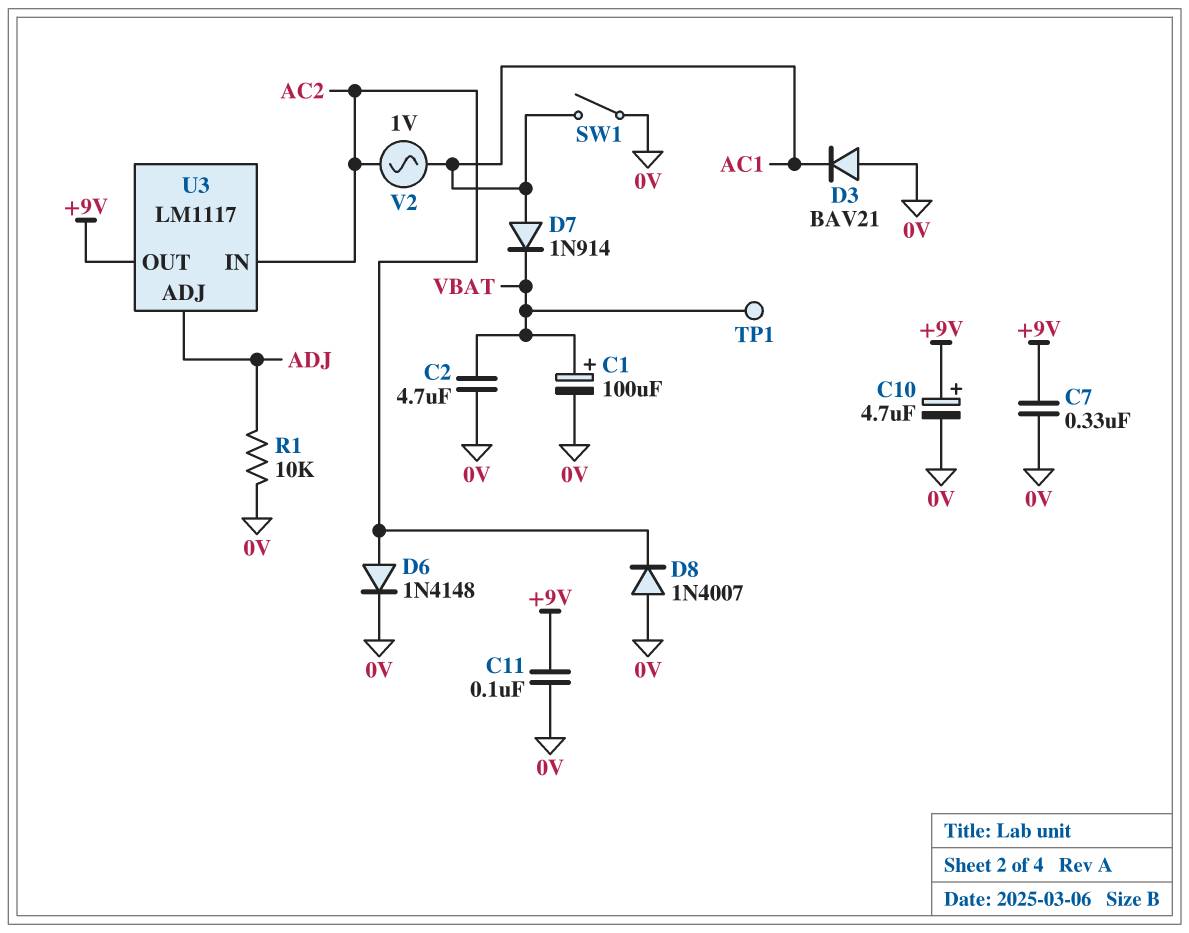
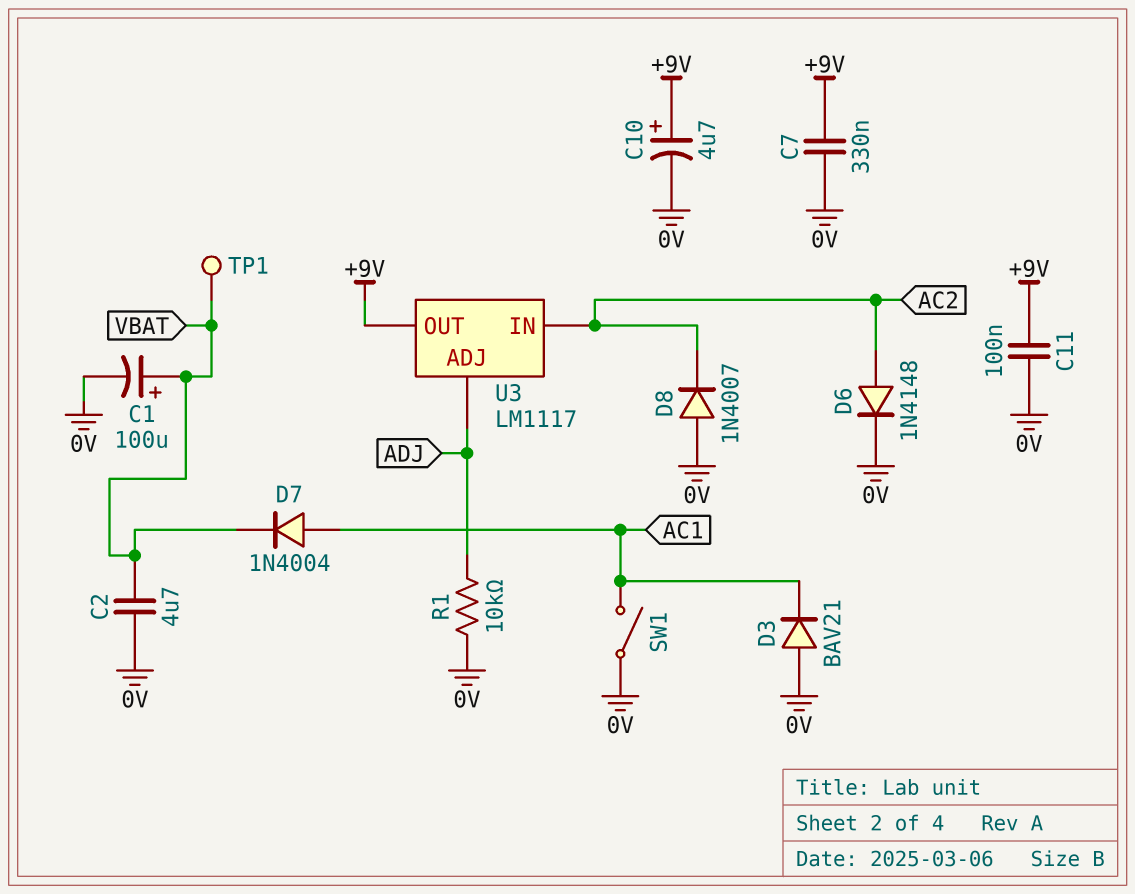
D7: diode 1N914 (A AC1, K VBAT) -> diode 1N4004 (A AC1, K VBAT)
V2: AC 1V (AC1, AC2) -> none

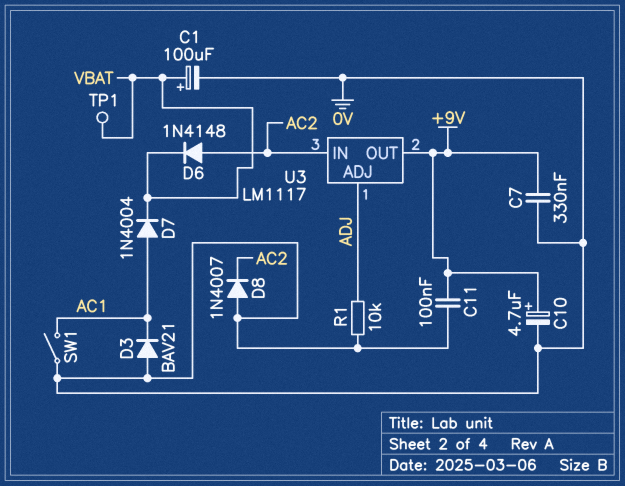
C2: 4.7uF (0V, VBAT) -> none
D6: diode 1N4148 (A AC2, K 0V) -> diode 1N4148 (A AC2, K VBAT)

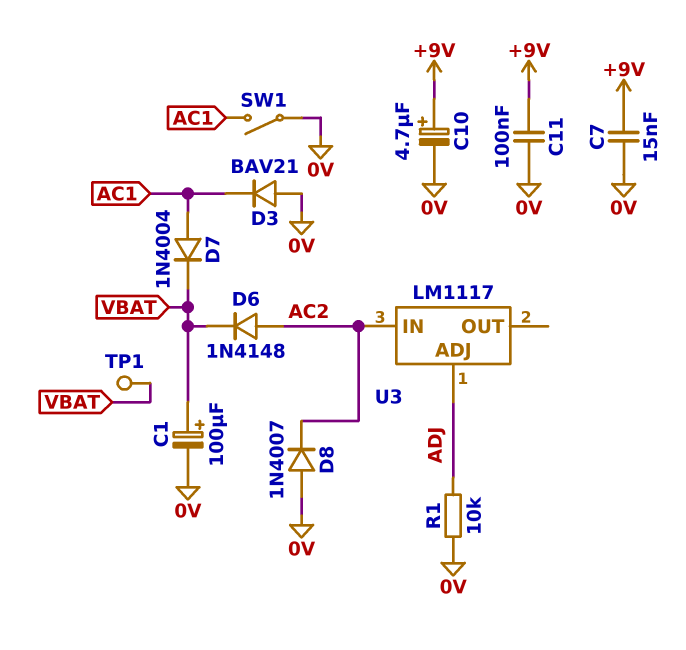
C7: 330nF (+9V, 0V) -> 15nF (+9V, 0V)
U3 pin OUT: +9V -> none

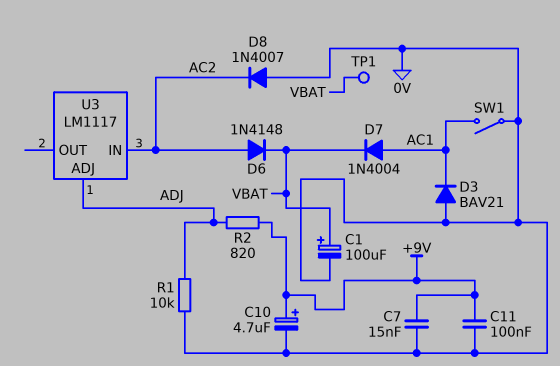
R2: none -> 820 (+9V, ADJ)

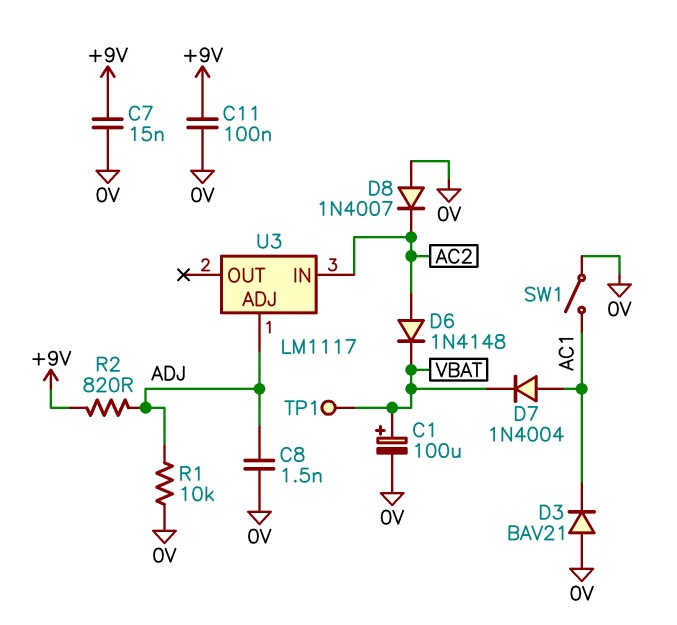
C8: none -> 1.5nF (0V, ADJ)
C10: 4.7uF (plus +9V, minus 0V) -> none

